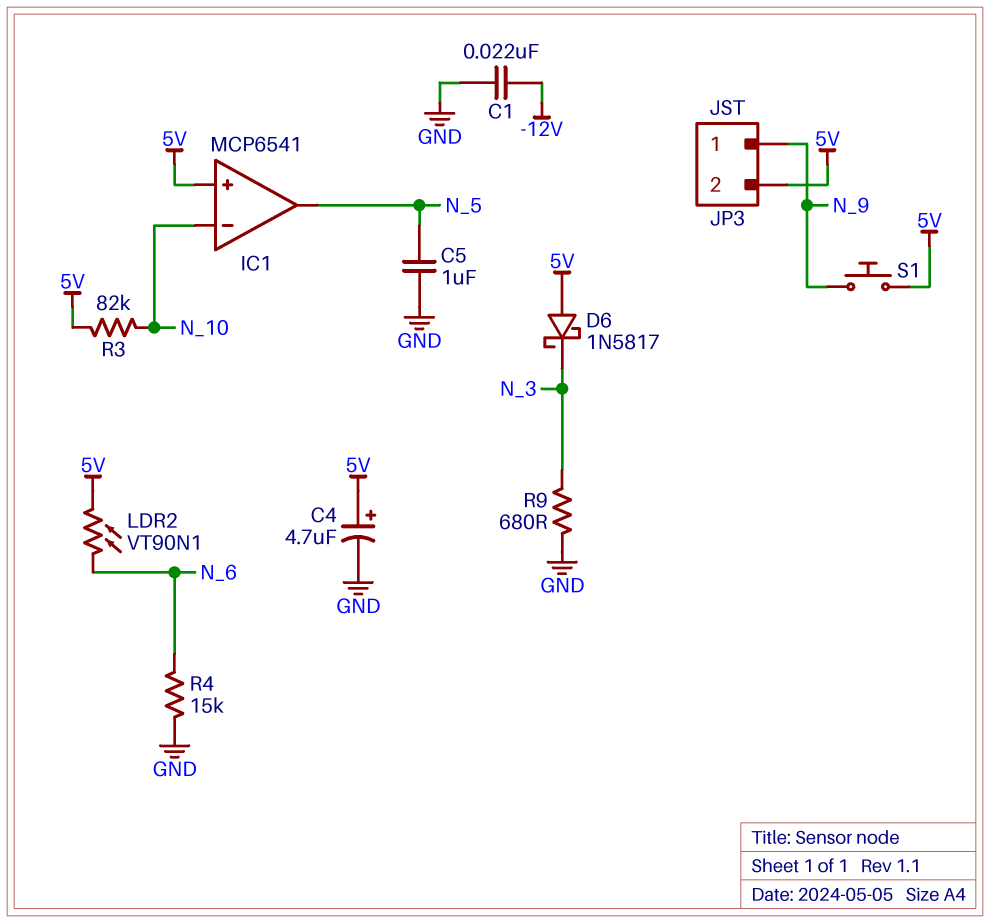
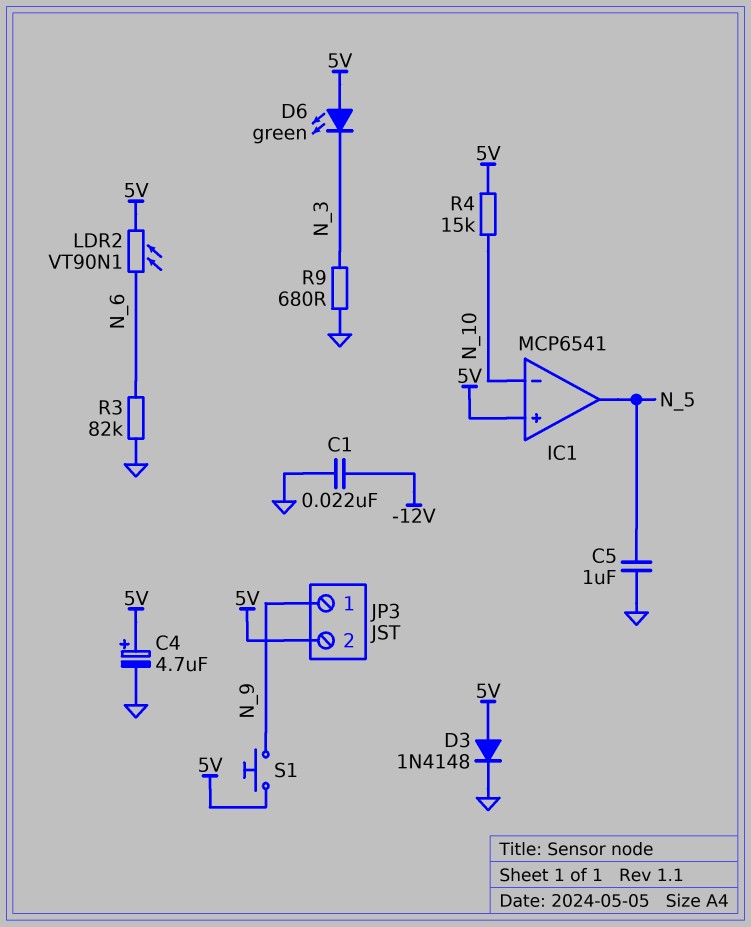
D3: none -> diode 1N4148 (A 5V, K GND)
D6: schottky 1N5817 (A 5V, K N_3) -> LED green (A 5V, K N_3)
R3: 82k (5V, N_10) -> 82k (GND, N_6)
R4: 15k (GND, N_6) -> 15k (5V, N_10)

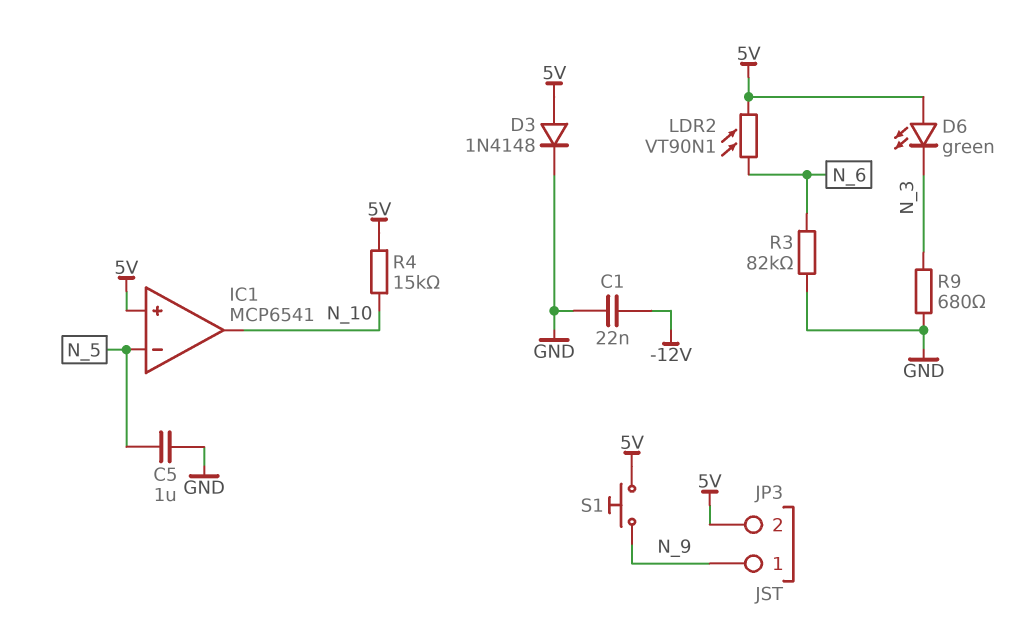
C4: 4.7uF (plus 5V, minus GND) -> none
IC1 pin in-: N_10 -> N_5
IC1 pin out: N_5 -> N_10

